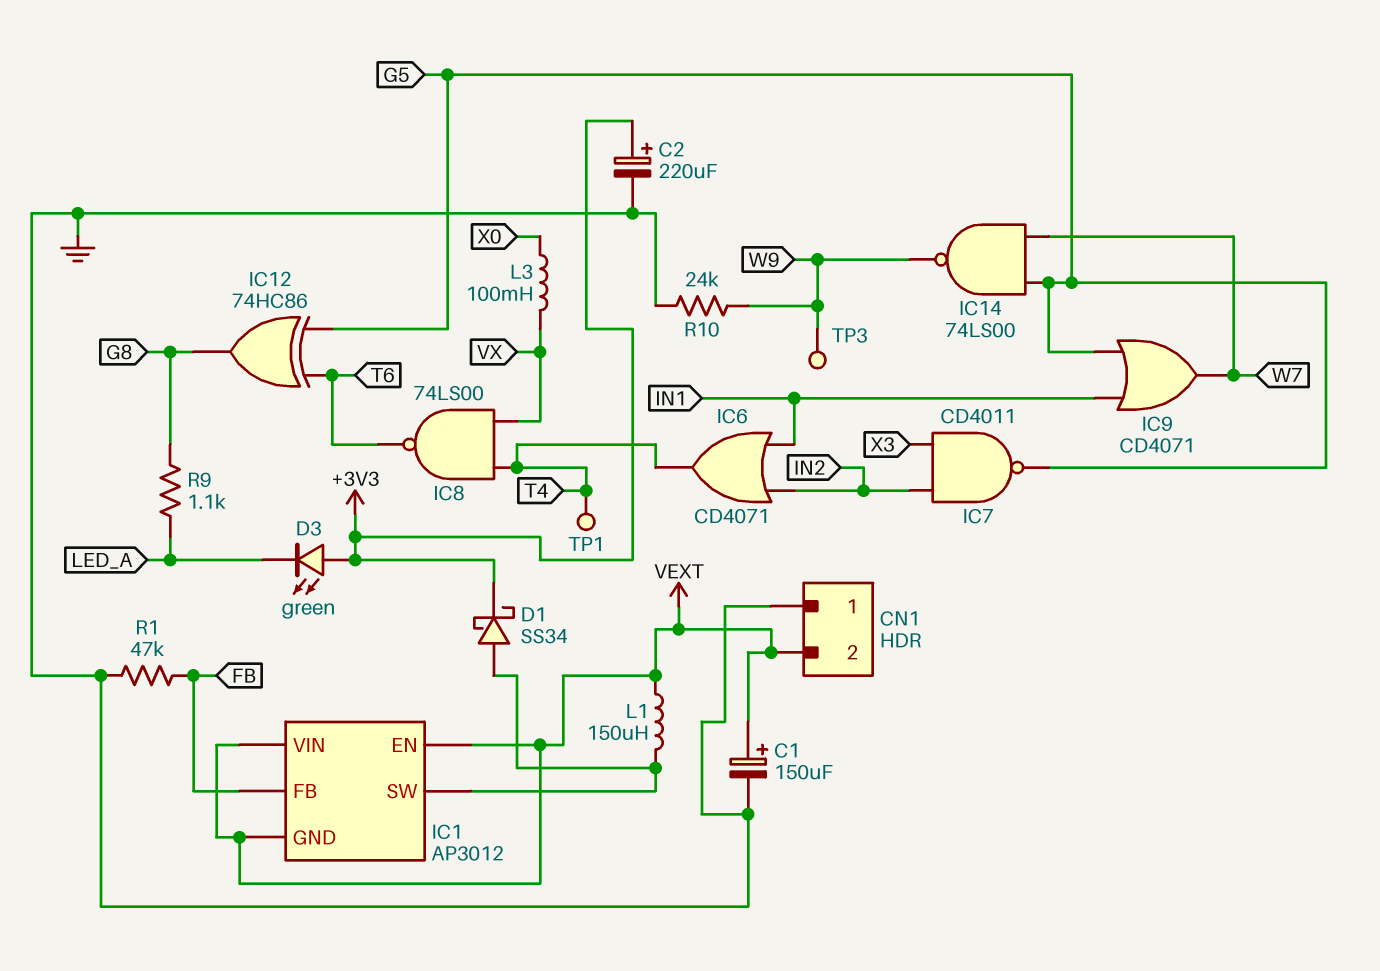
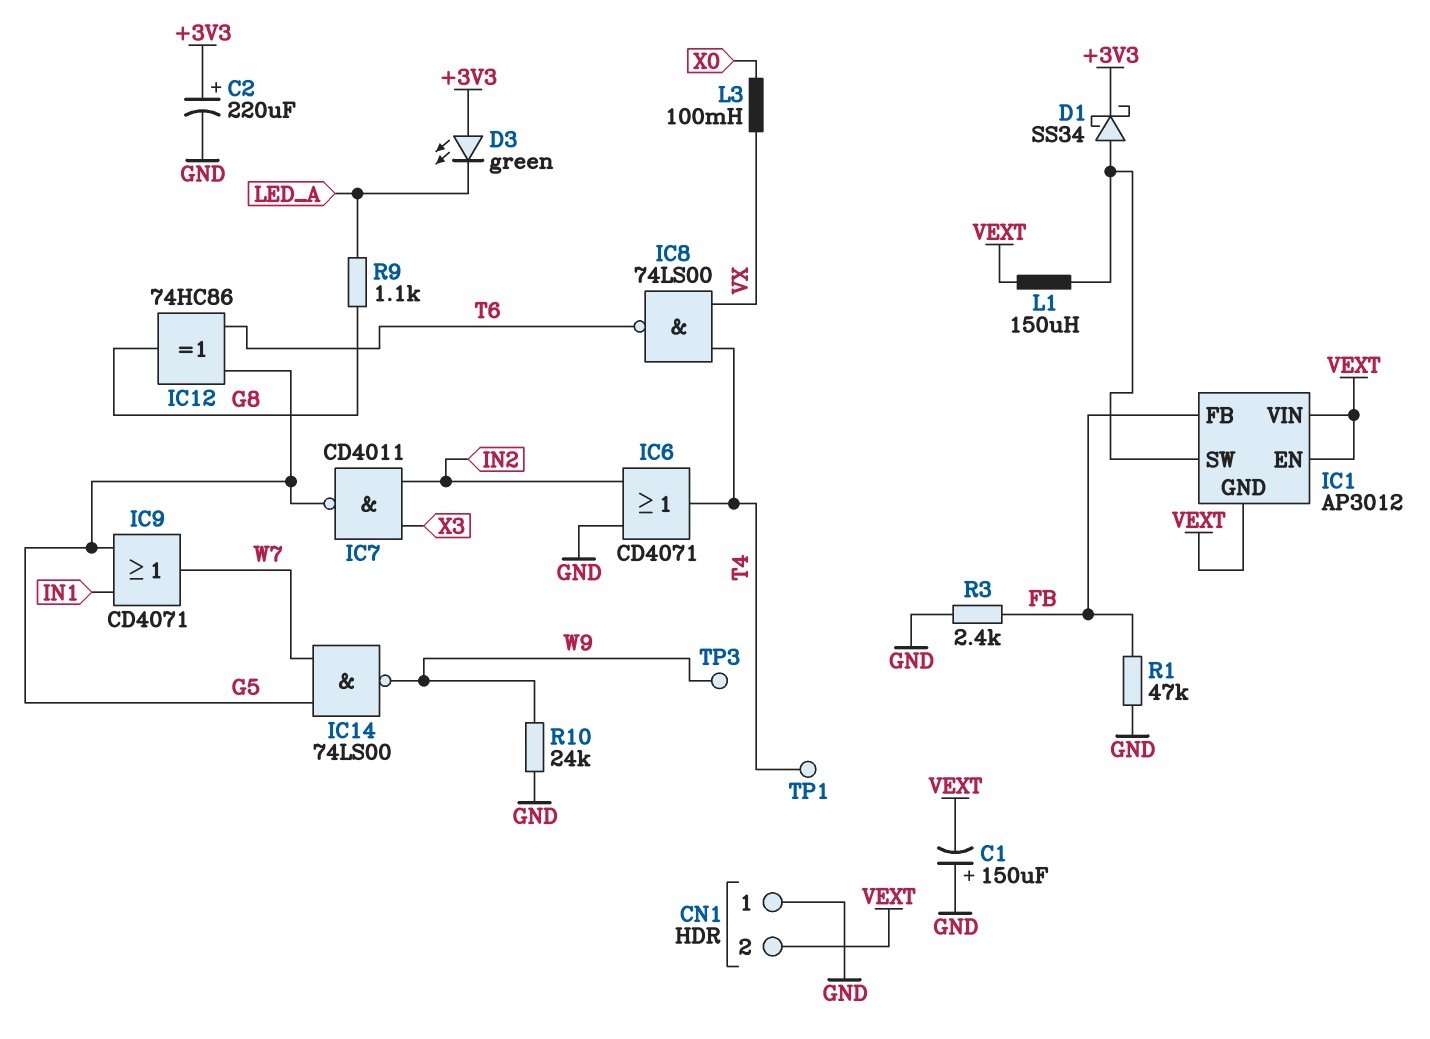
C1: 150uF (plus VEXT, minus GND) -> 150uF (plus GND, minus VEXT)
IC6: OR CD4071 (in IN1, in IN2, out T4) -> OR CD4071 (in GND, in IN2, out T4)
R3: none -> 2.4k (FB, GND)

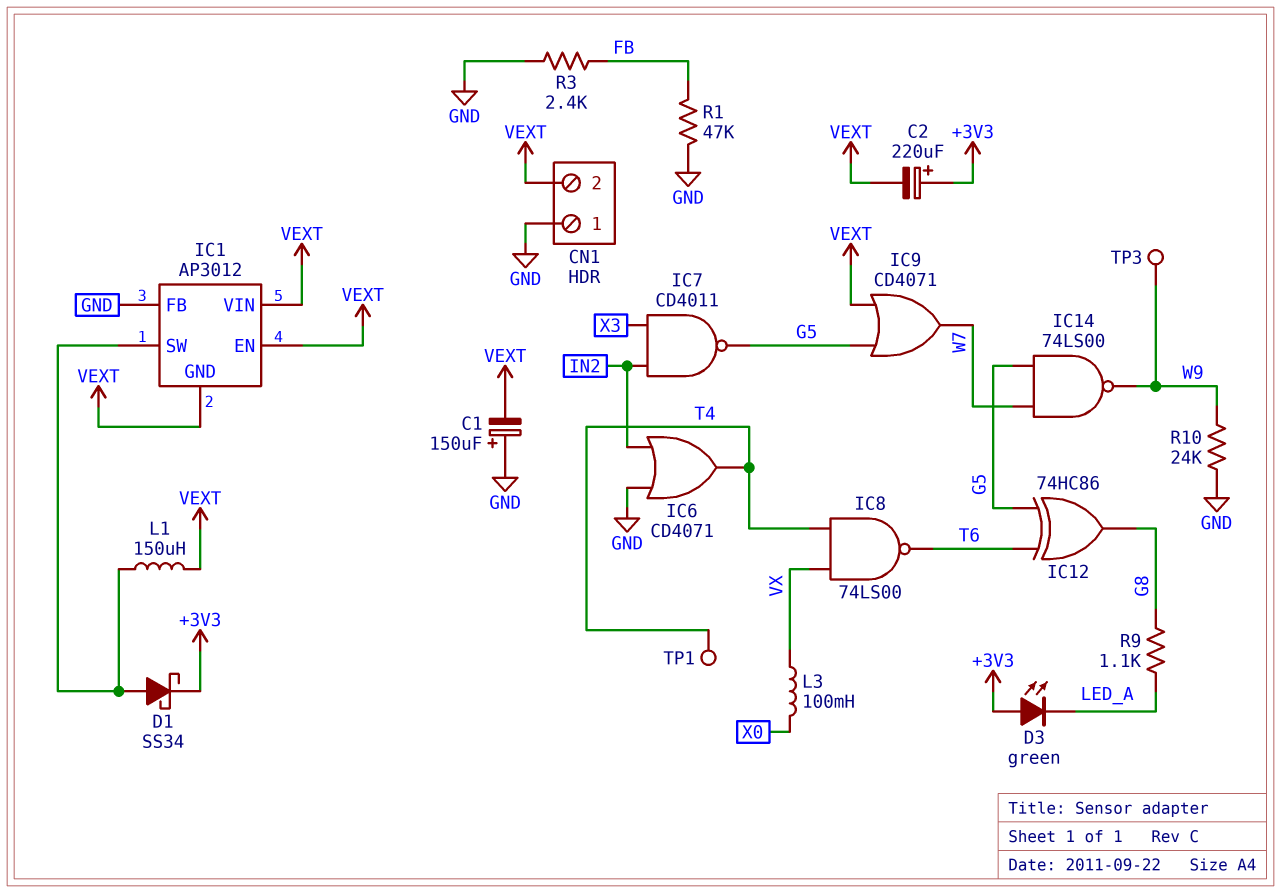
C2: 220uF (plus +3V3, minus GND) -> 220uF (plus +3V3, minus VEXT)
IC1 pin FB: FB -> GND
IC9: OR CD4071 (in G5, in IN1, out W7) -> OR CD4071 (in G5, in VEXT, out W7)

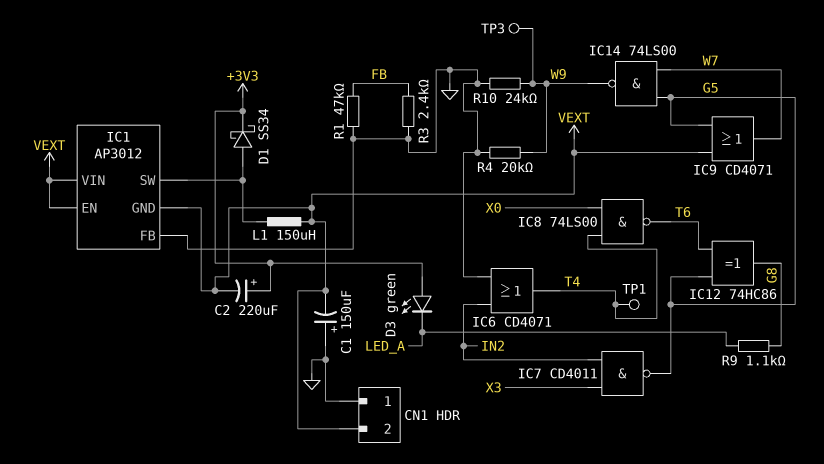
IC8: NAND 74LS00 (in T4, in VX, out T6) -> NAND 74LS00 (in T4, in X0, out T6)
L3: 100mH (VX, X0) -> none
R4: none -> 20k (GND, W9)

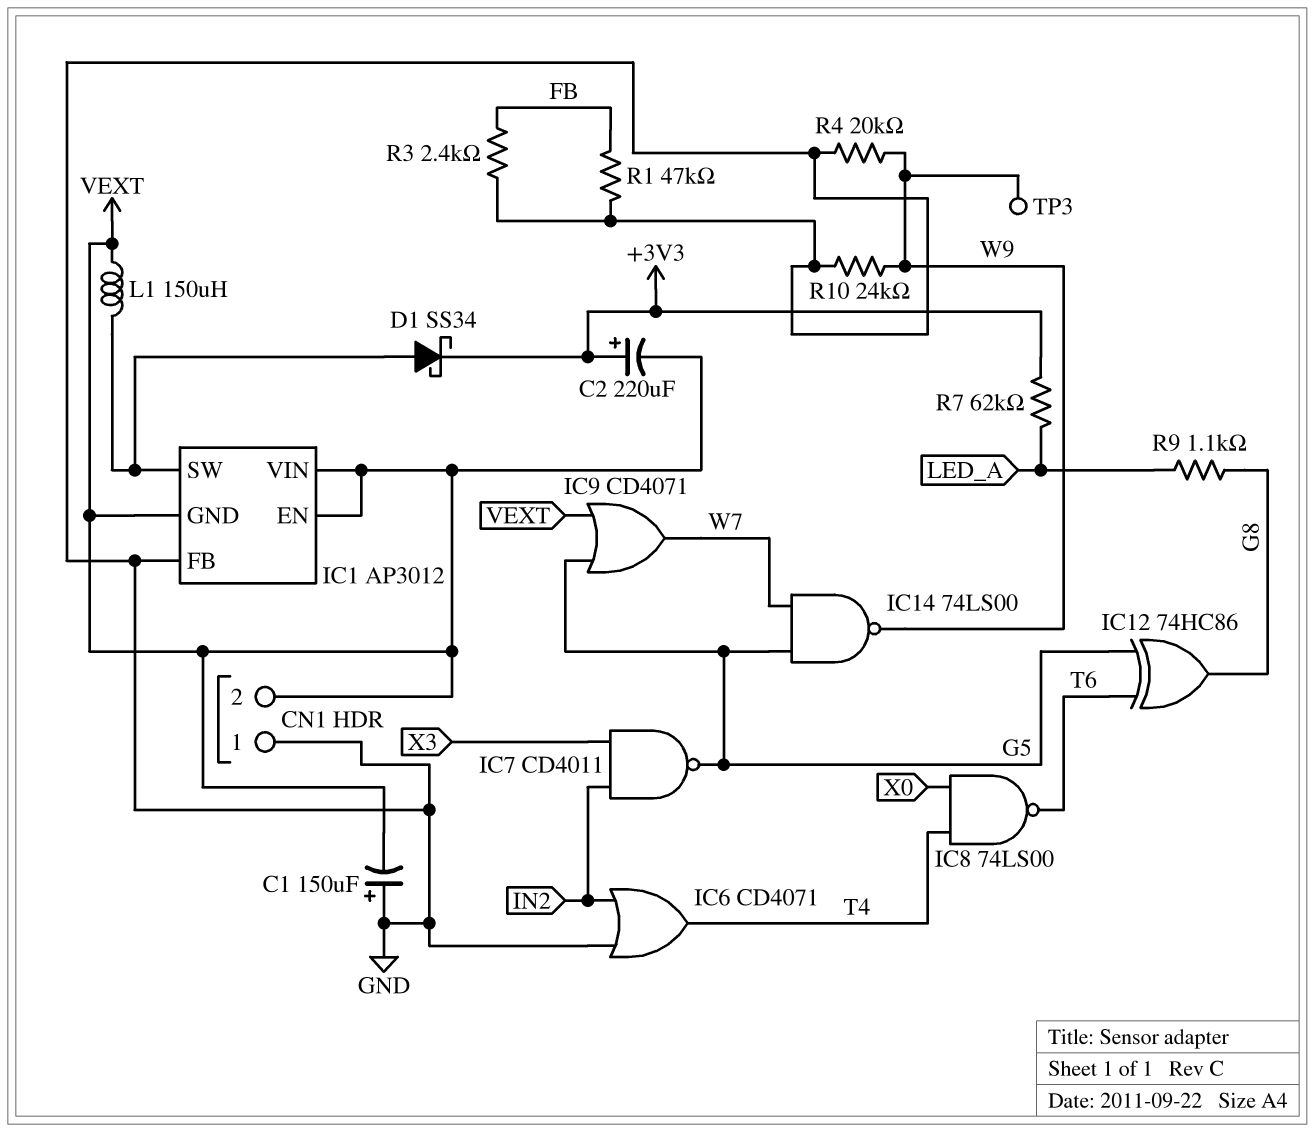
D3: LED green (A +3V3, K LED_A) -> none
R7: none -> 62k (+3V3, LED_A)
TP1: test point (T4) -> none

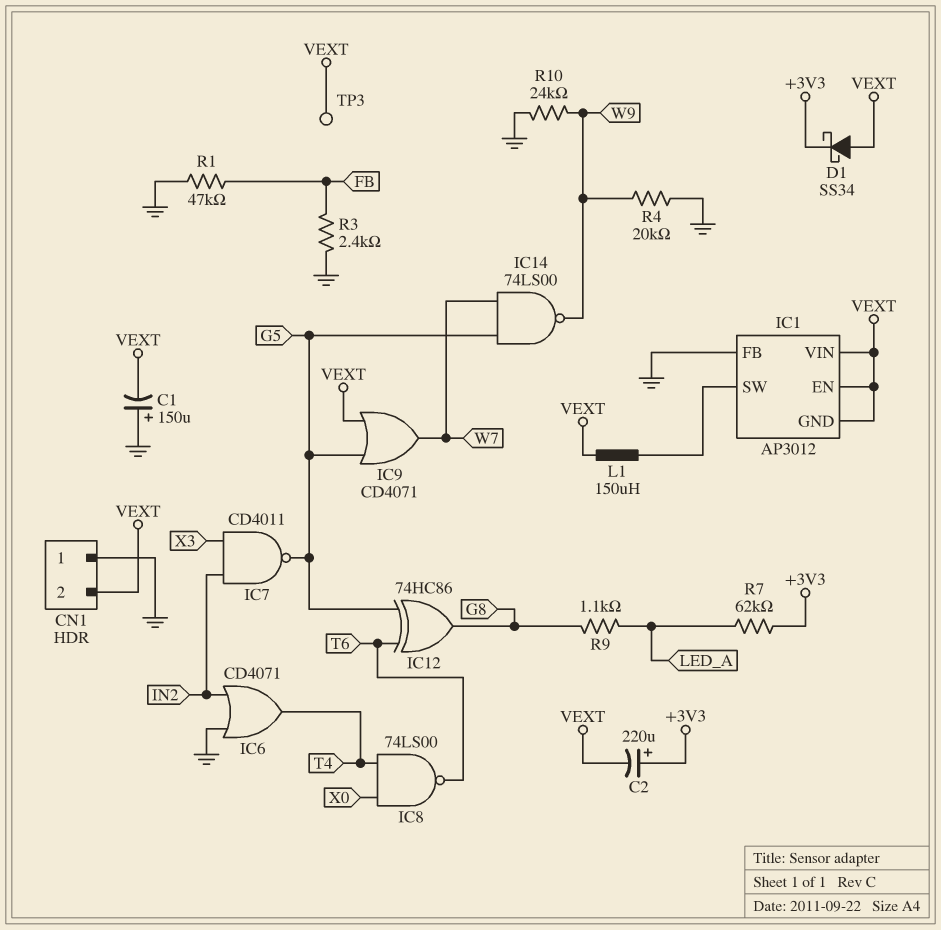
D1: schottky SS34 (A IC1/SW, K +3V3) -> schottky SS34 (A VEXT, K +3V3)
TP3: test point (W9) -> test point (VEXT)

